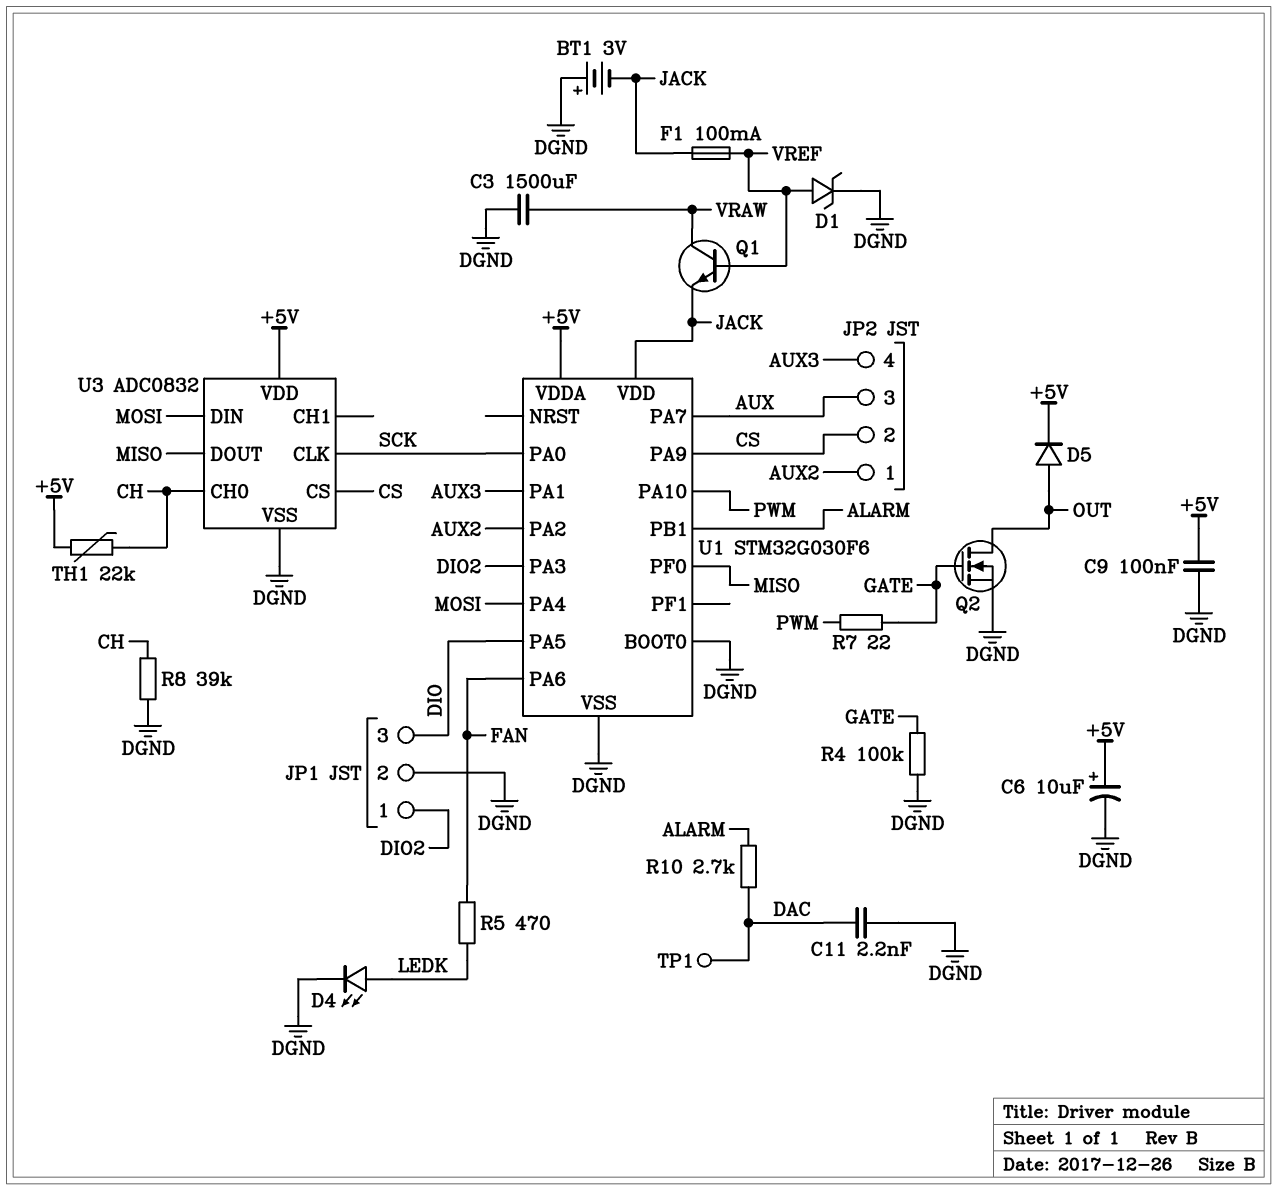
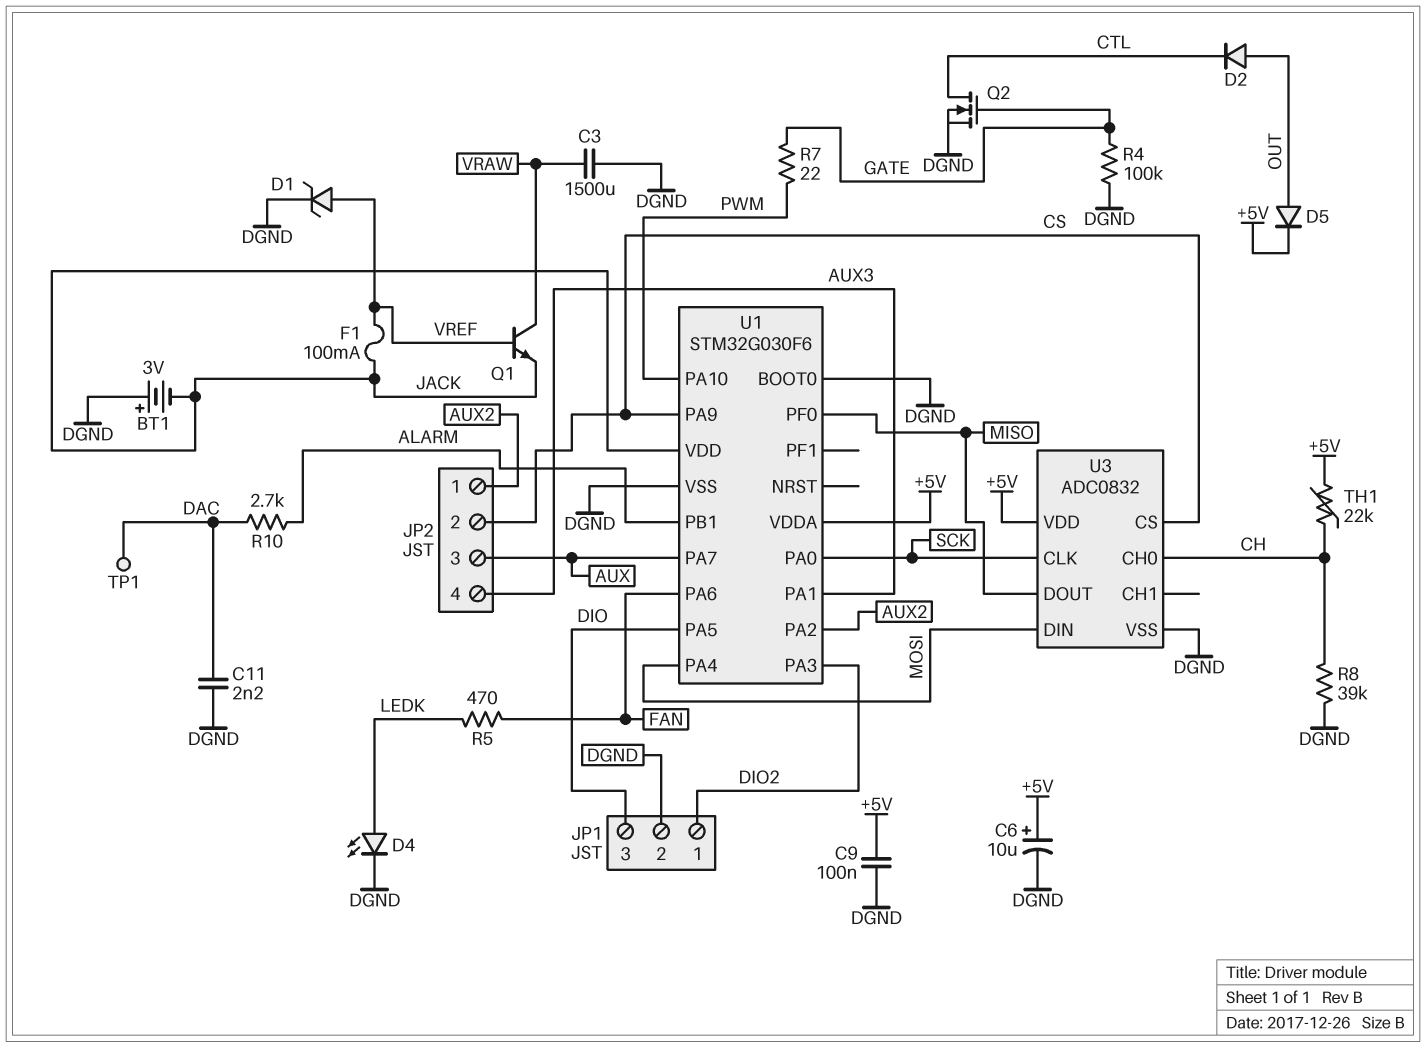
D2: none -> diode (A OUT, K CTL)
Q2: NMOS (G GATE, D OUT, S DGND) -> NMOS (G GATE, D CTL, S DGND)

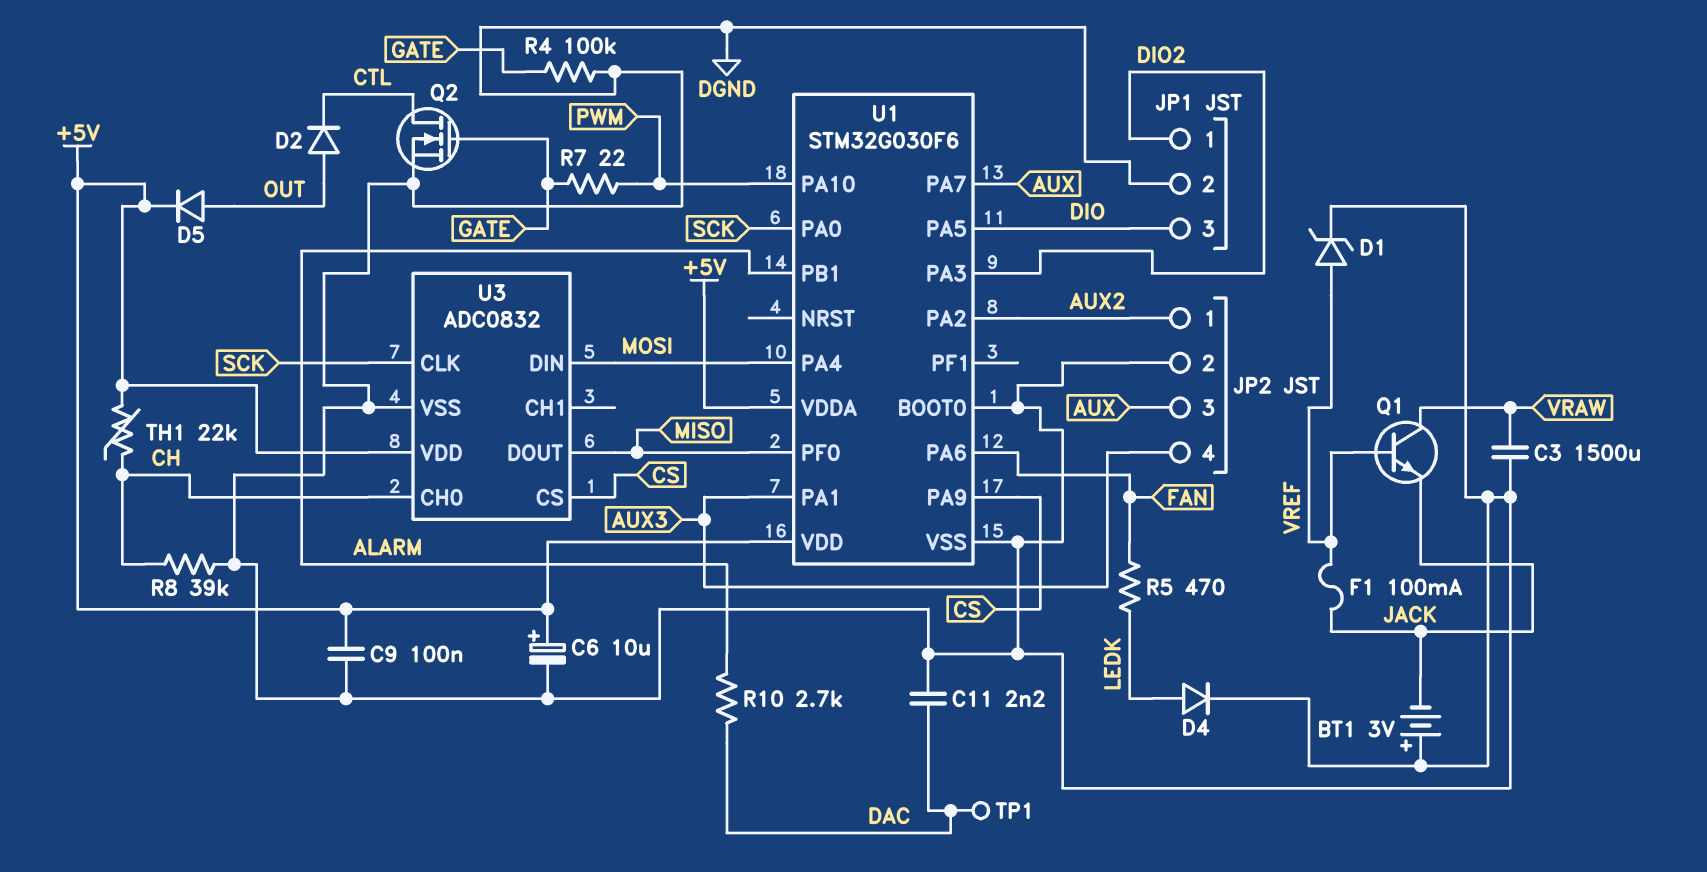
D4: LED (A LEDK, K DGND) -> diode (A LEDK, K DGND)
JP2 pin 2: CS -> DGND
U1 pin VDD: JACK -> +5V

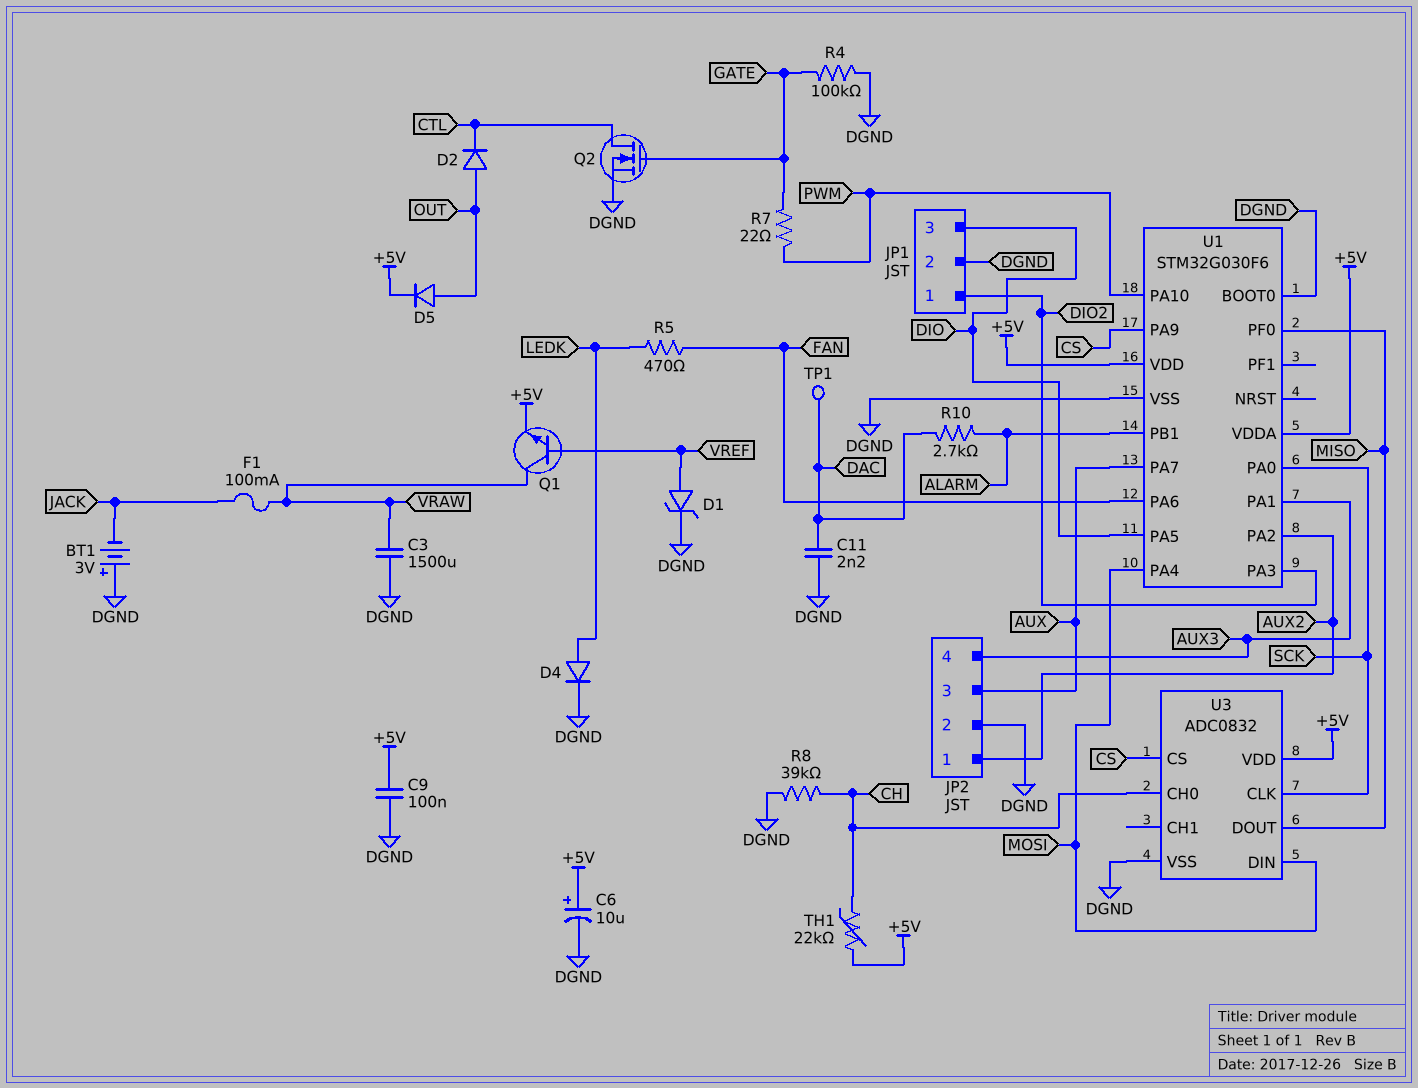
F1: 100mA (JACK, VREF) -> 100mA (JACK, VRAW)
Q1: NPN (B VREF, C VRAW, E JACK) -> NPN (B VREF, C VRAW, E +5V)

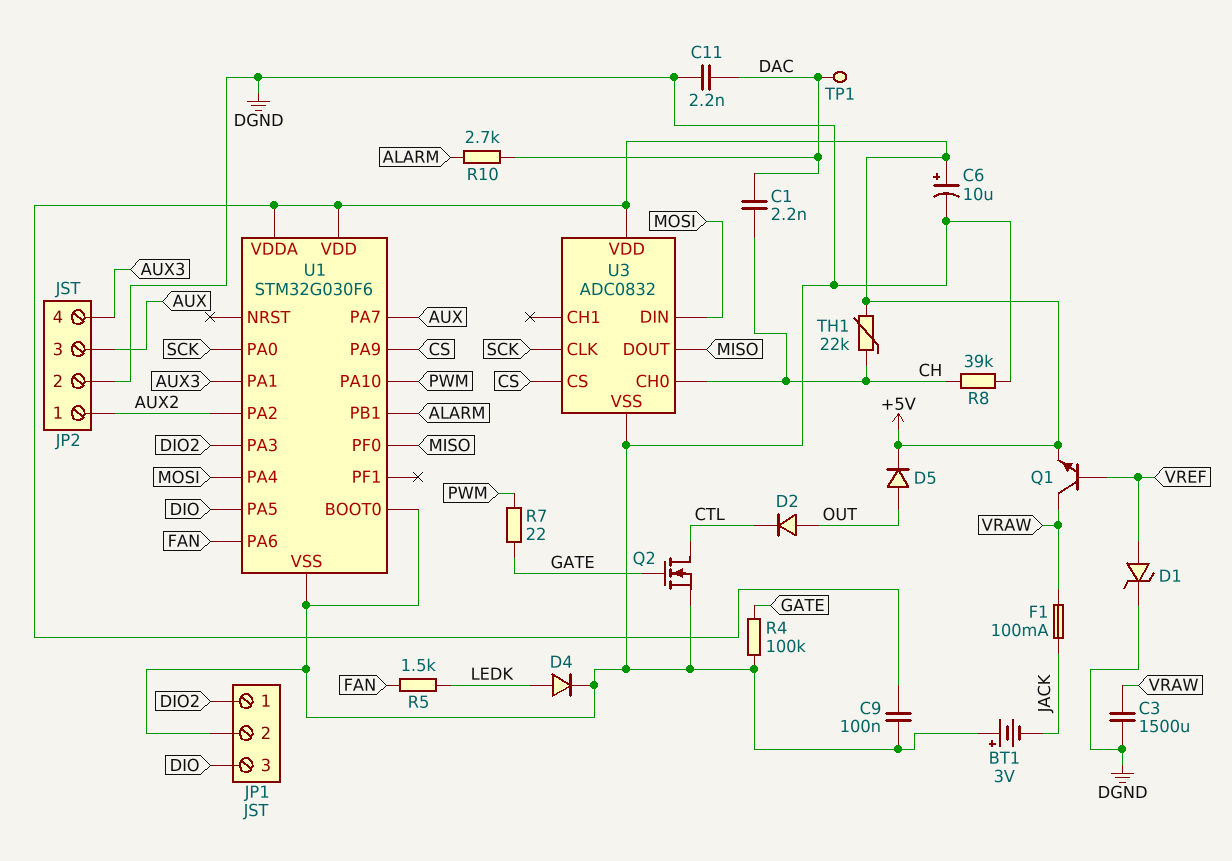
C1: none -> 2.2nF (CH, DAC)
R5: 470 (FAN, LEDK) -> 1.5k (FAN, LEDK)

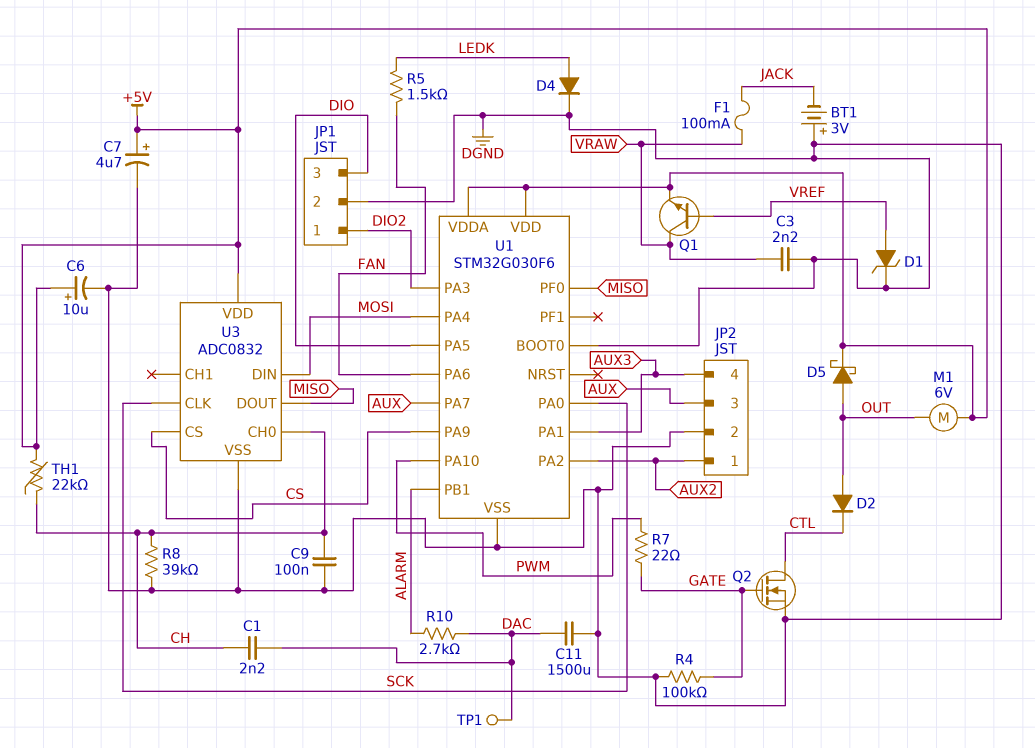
C3: 1500uF (DGND, VRAW) -> 2.2nF (DGND, VRAW)
C7: none -> 4.7uF (plus +5V, minus DGND)
C9: 100nF (+5V, DGND) -> 100nF (CH, DGND)
C11: 2.2nF (DAC, DGND) -> 1500uF (DAC, DGND)
D5: diode (A OUT, K +5V) -> schottky (A OUT, K +5V)
M1: none -> motor 6V (+5V, OUT)

